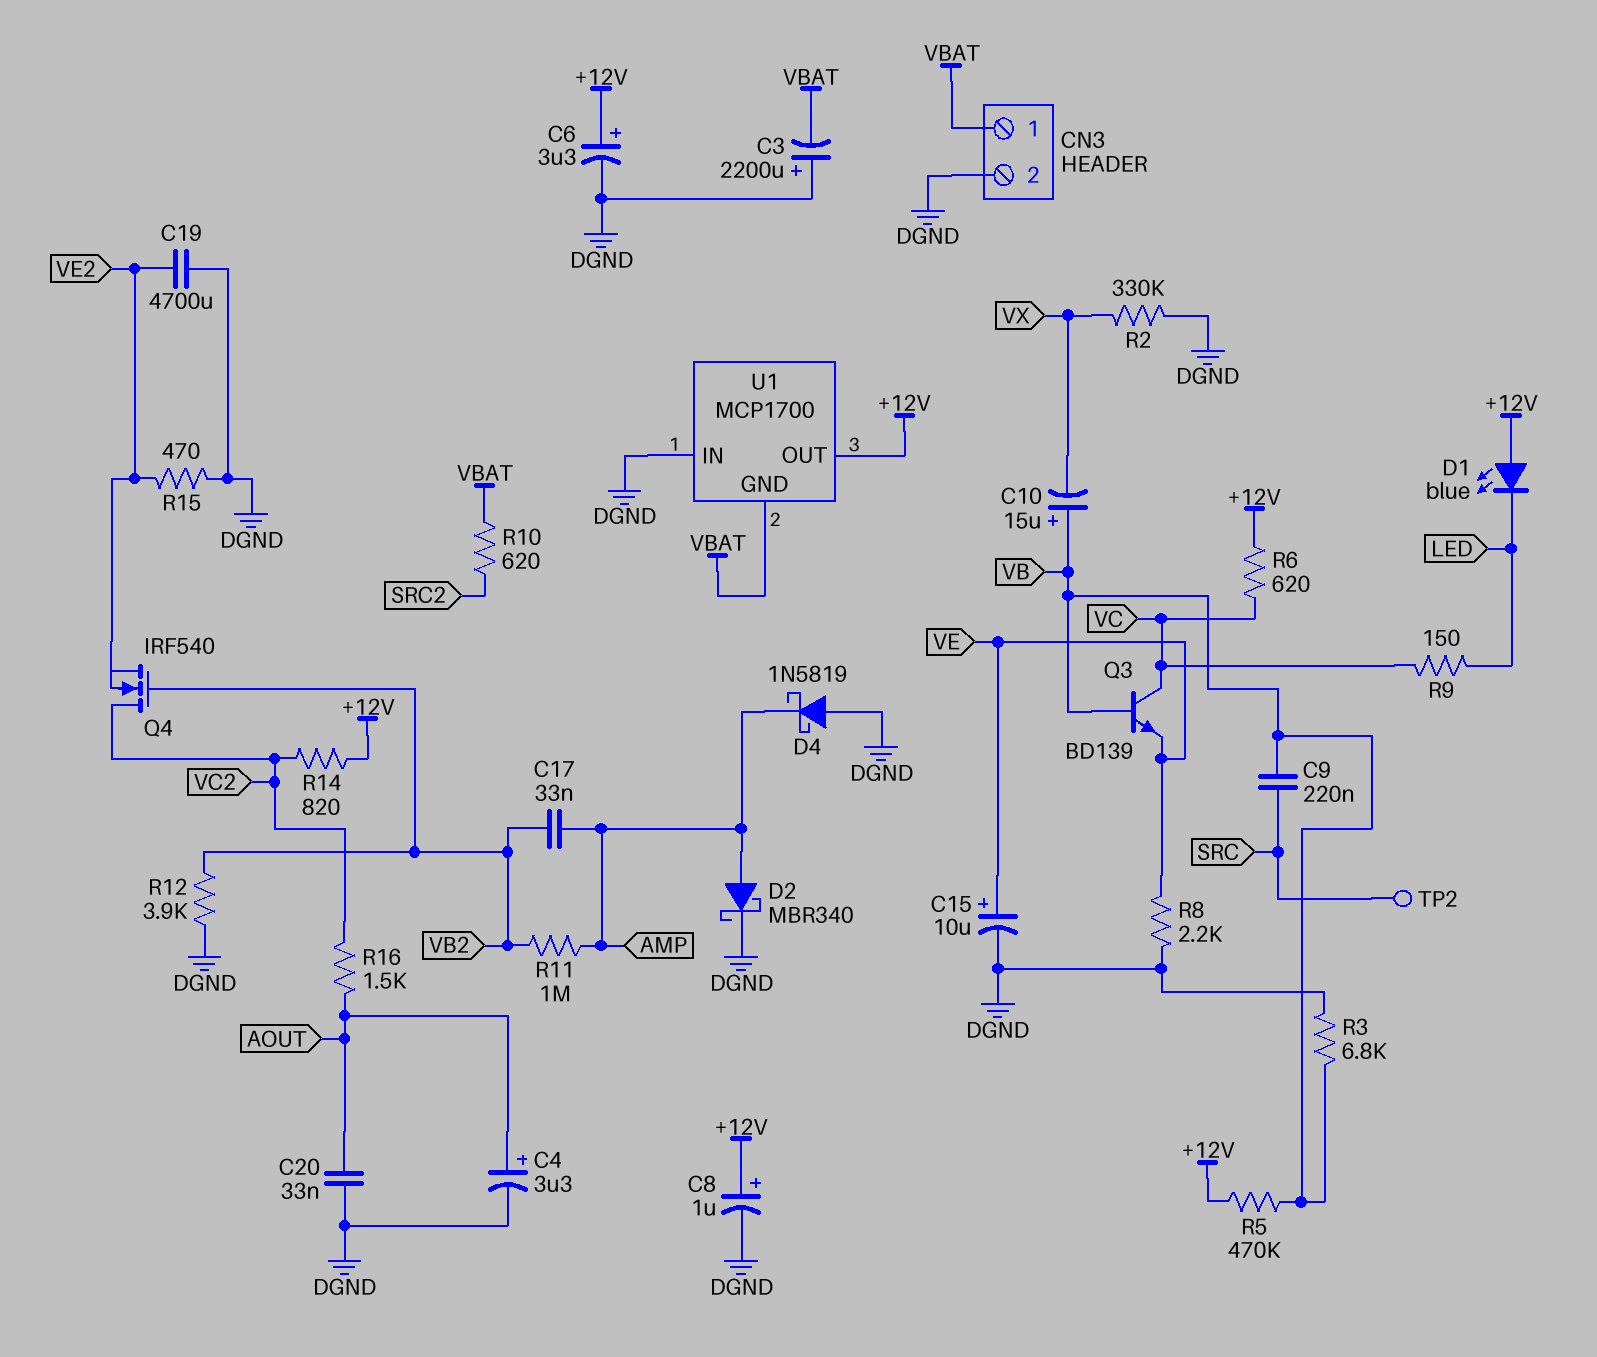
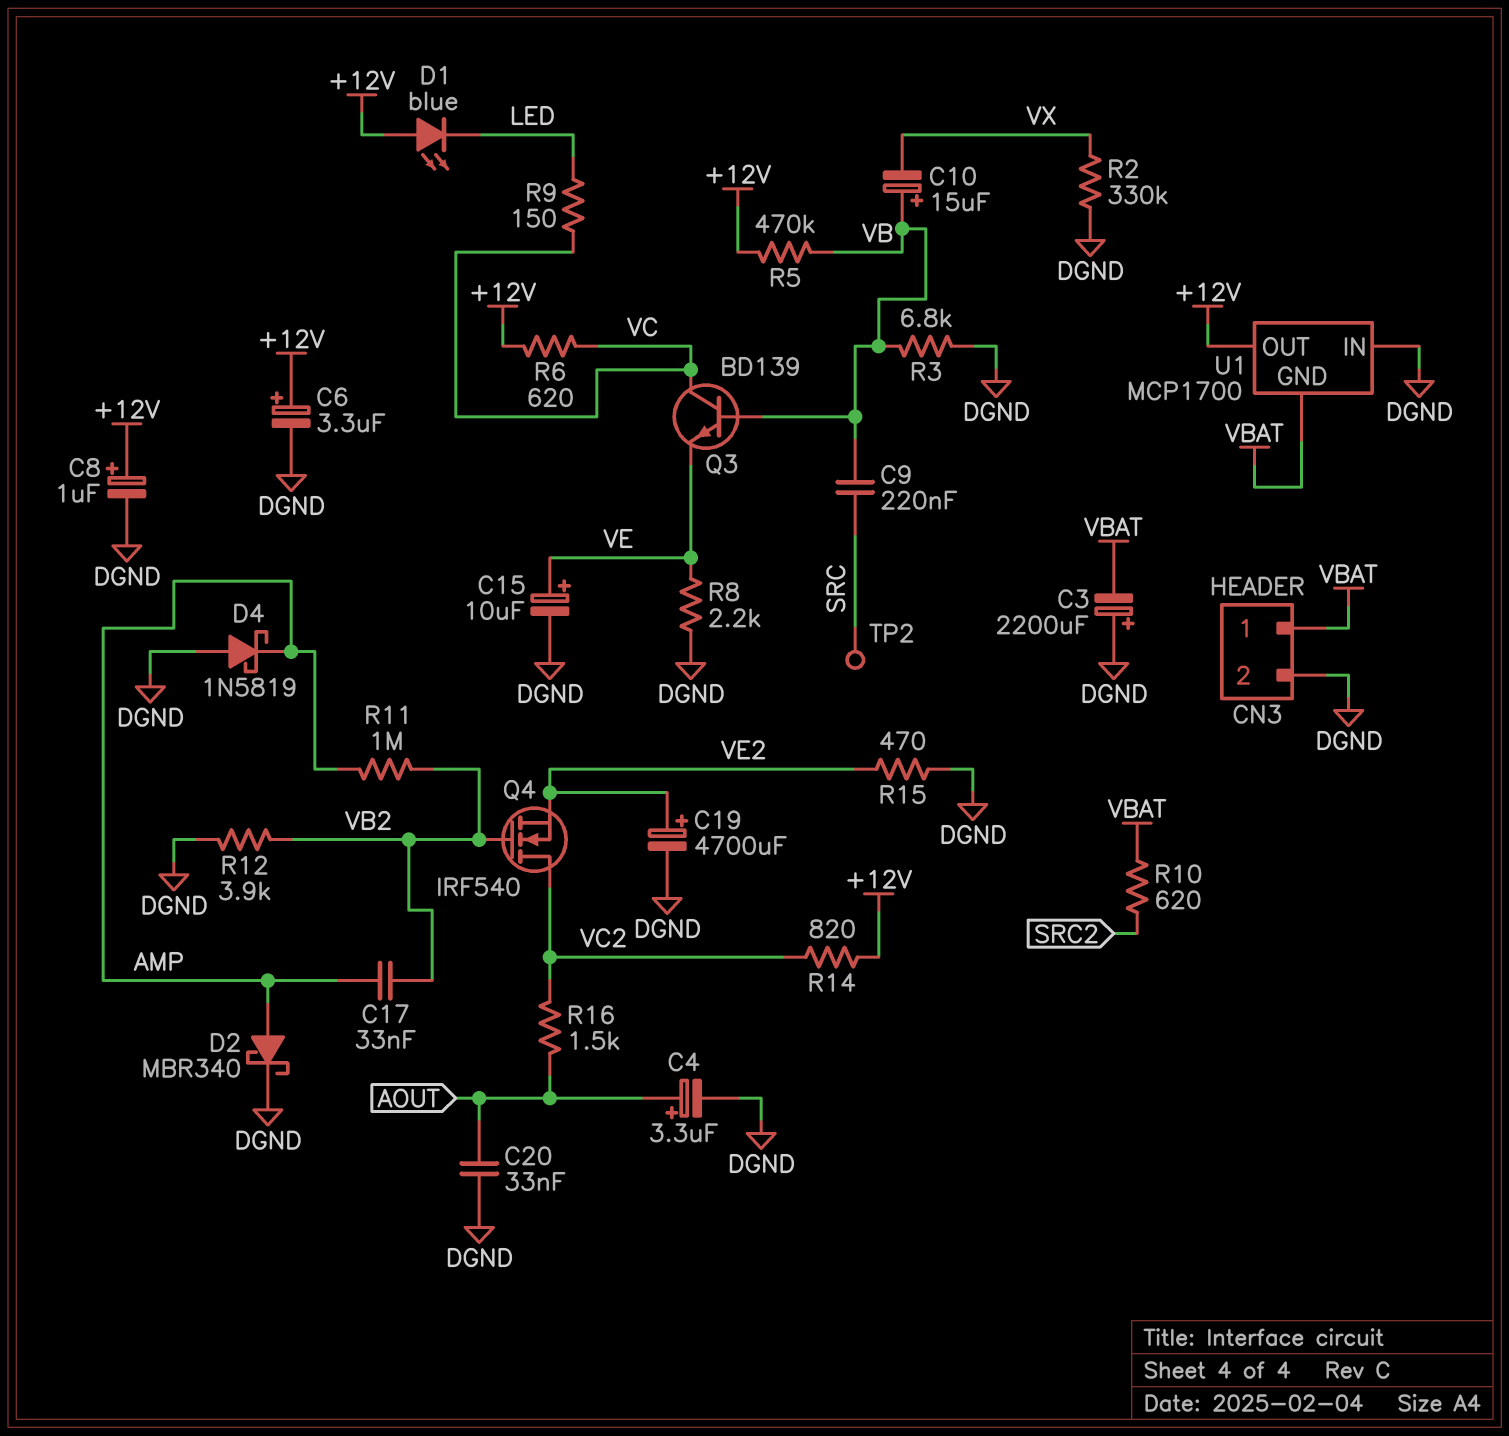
C19: 4700uF (DGND, VE2) -> 4700uF (plus VE2, minus DGND)

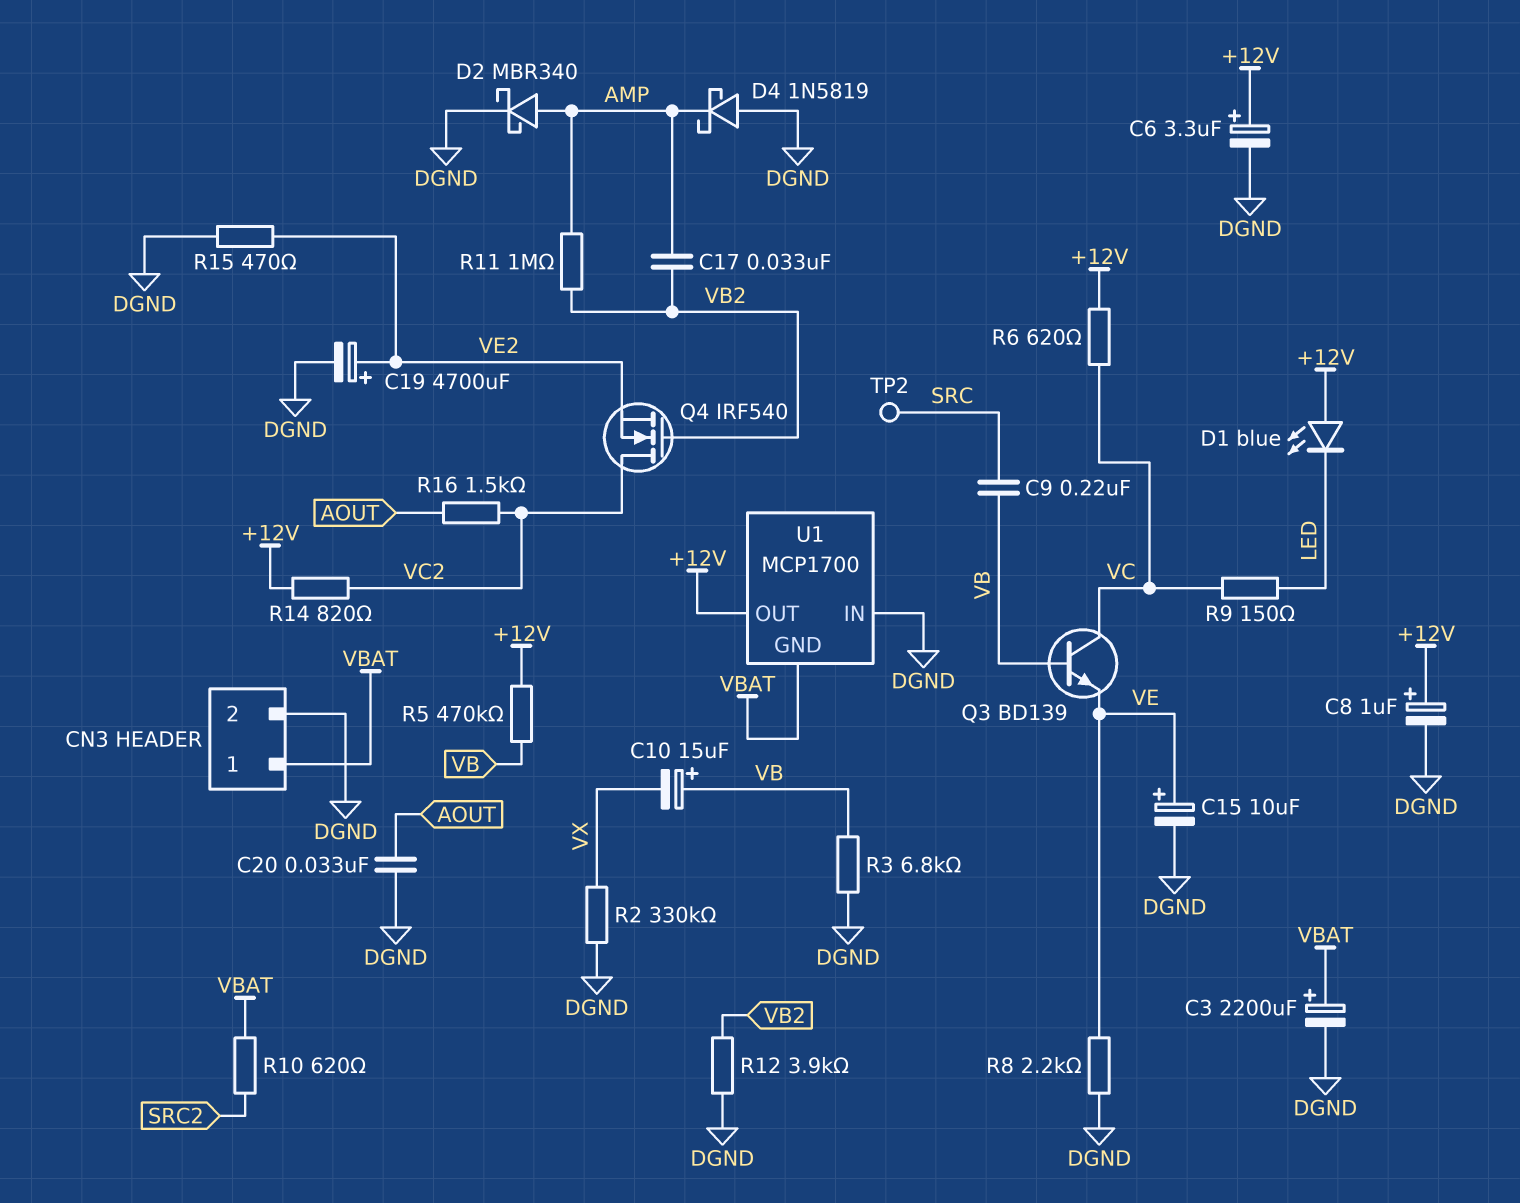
C3: 2200uF (plus DGND, minus VBAT) -> 2200uF (plus VBAT, minus DGND)
C4: 3.3uF (plus AOUT, minus DGND) -> none

